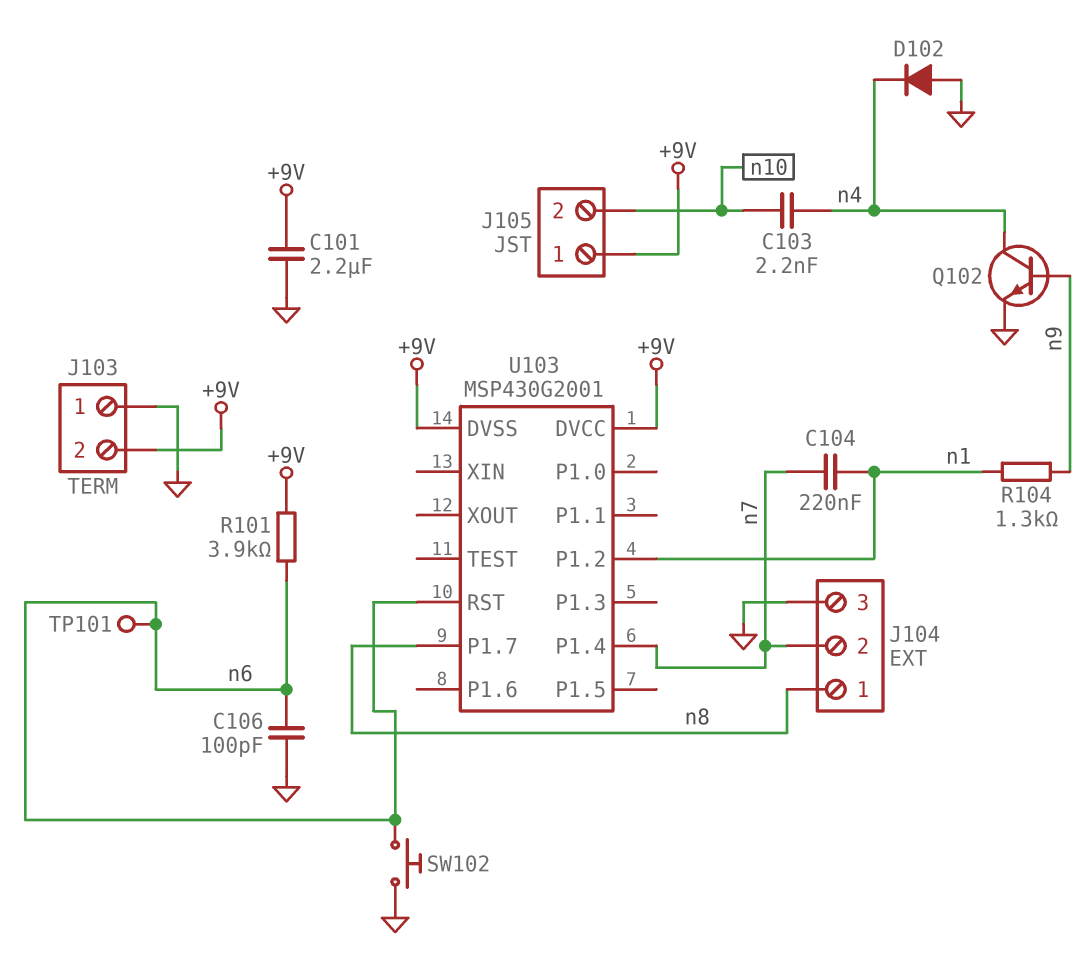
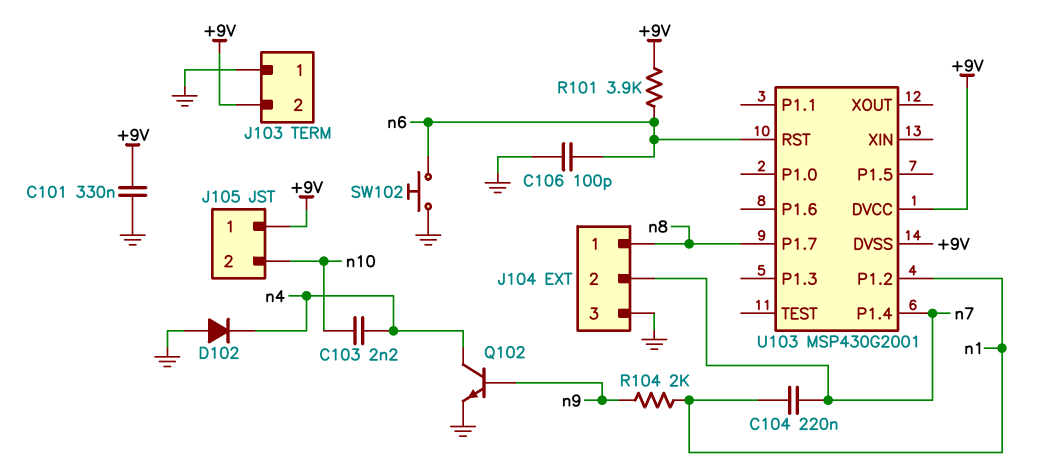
C101: 2.2uF (+9V, GND) -> 330nF (+9V, GND)
R104: 1.3k (n1, n9) -> 2k (n1, n9)
TP101: test point (n6) -> none

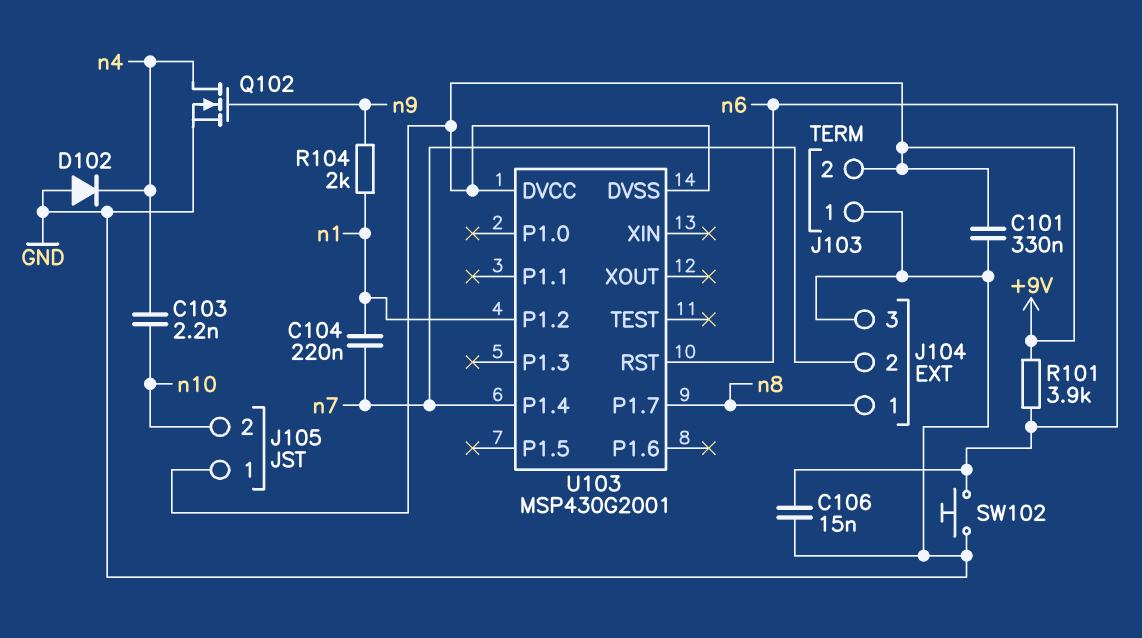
C106: 100pF (GND, n6) -> 15nF (GND, n6)
Q102: NPN (B n9, C n4, E GND) -> NMOS (G n9, D n4, S GND)

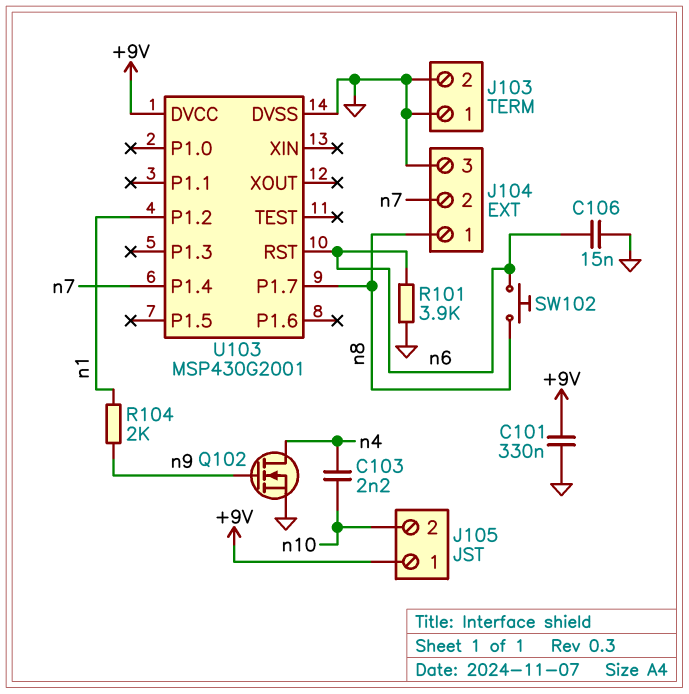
C104: 220nF (n1, n7) -> none
D102: diode (A GND, K n4) -> none
J103 pin 2: +9V -> GND
R101: 3.9k (+9V, n6) -> 3.9k (GND, n6)
SW102: button (GND, n6) -> button (n6, n8)
U103 pin DVSS: +9V -> GND

